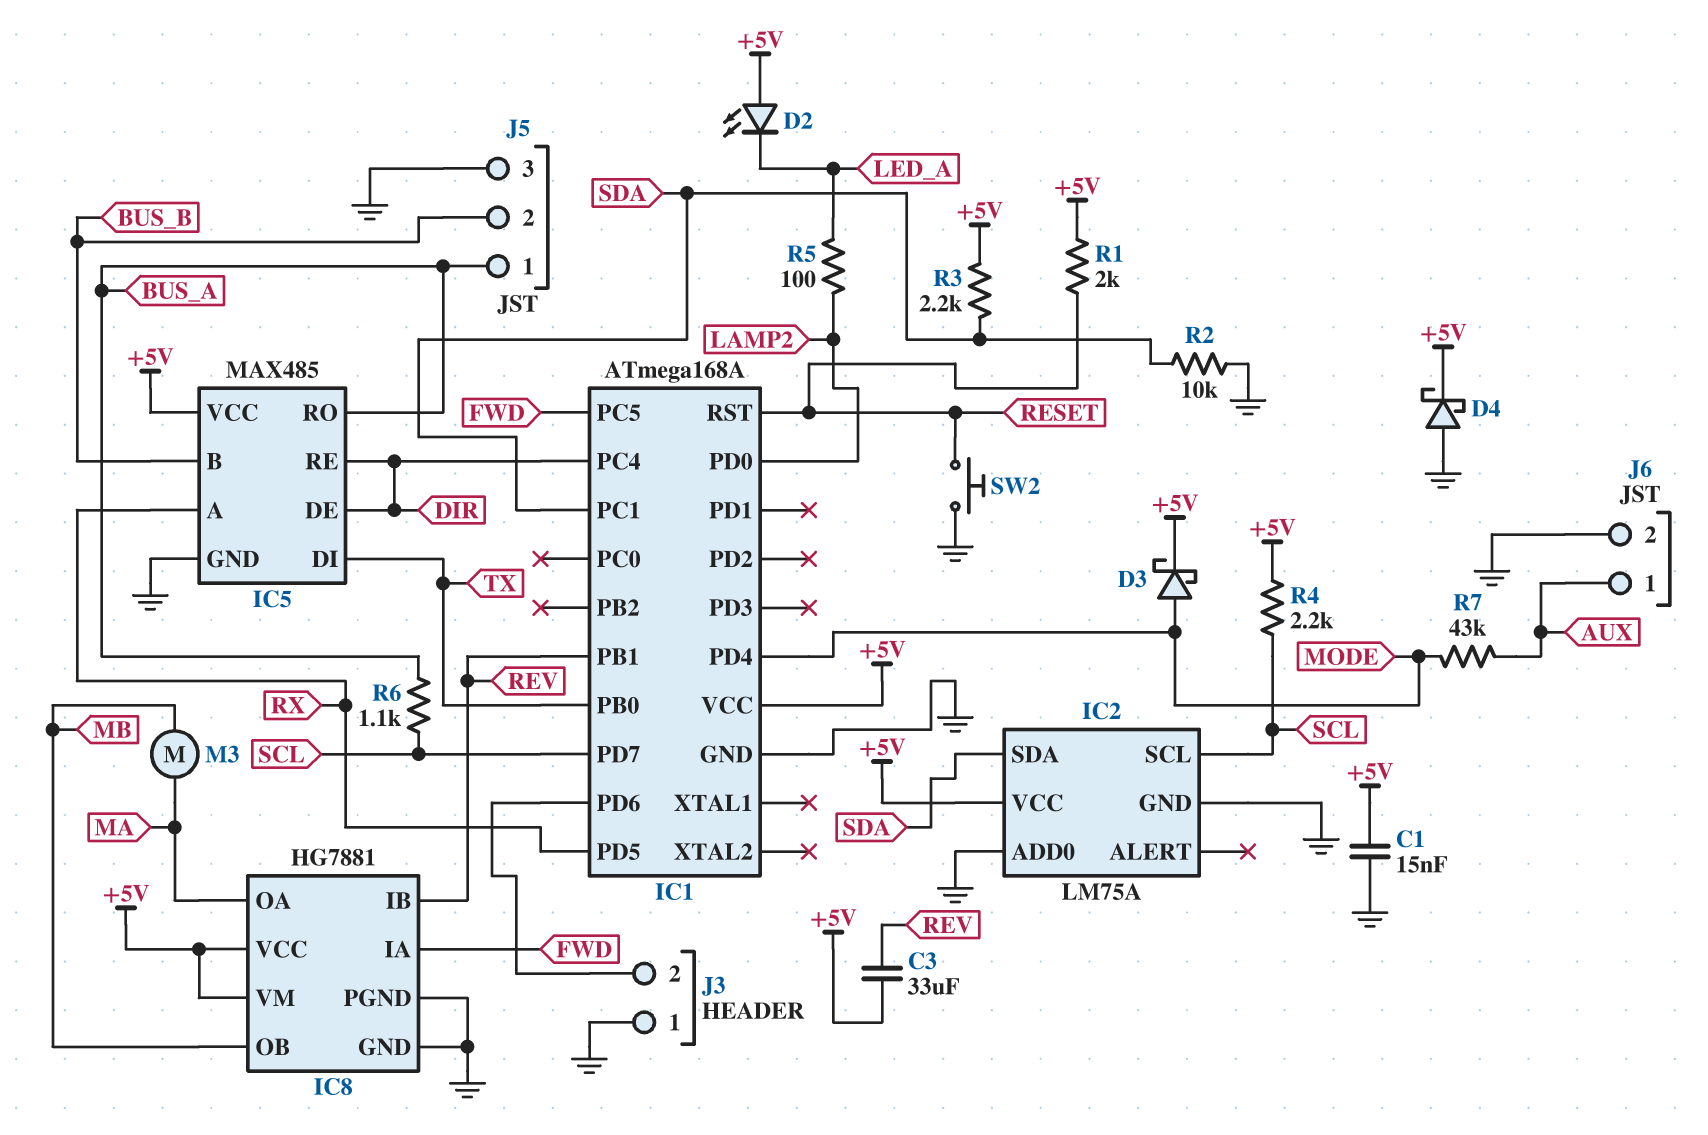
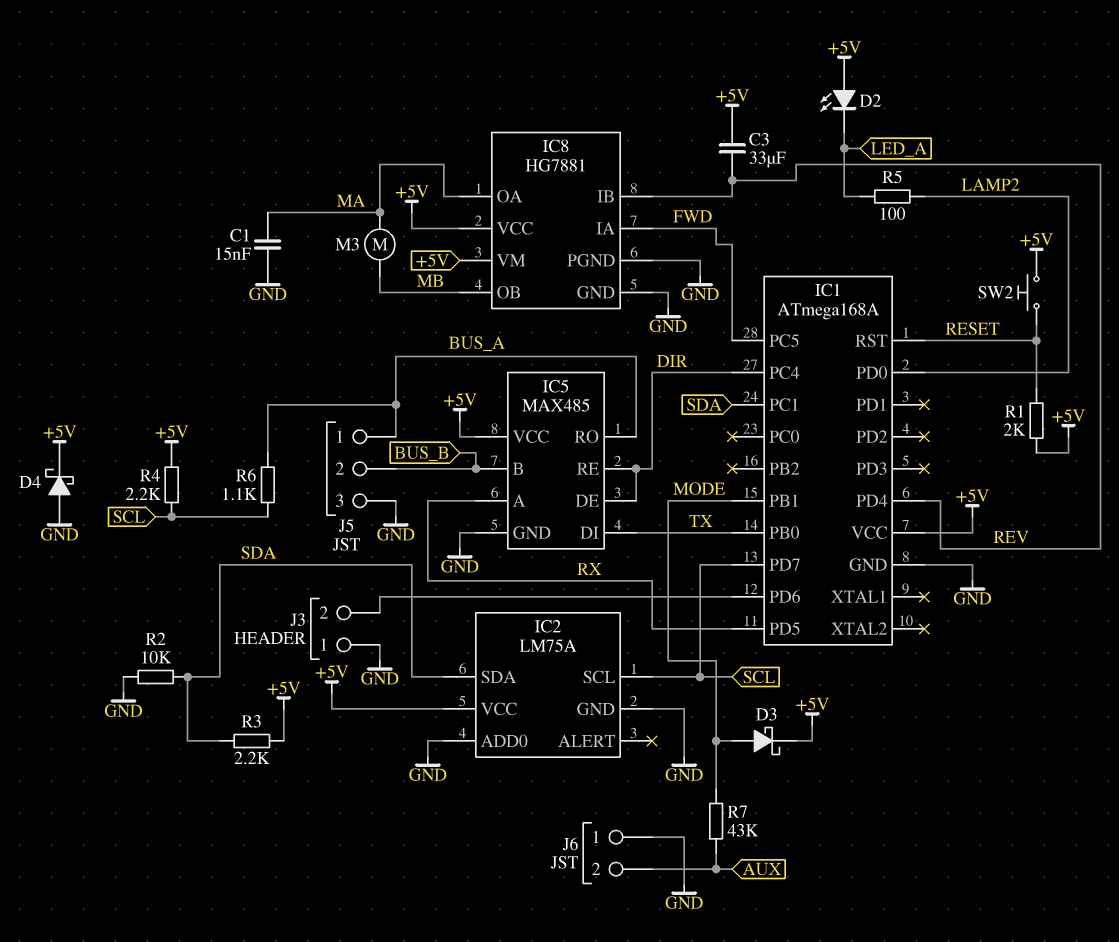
C1: 15nF (+5V, GND) -> 15nF (GND, MA)
IC1 pin PB1: REV -> MODE
IC1 pin PD4: MODE -> REV
J6 pin 1: AUX -> GND
J6 pin 2: GND -> AUX
SW2: button (GND, RESET) -> button (+5V, RESET)

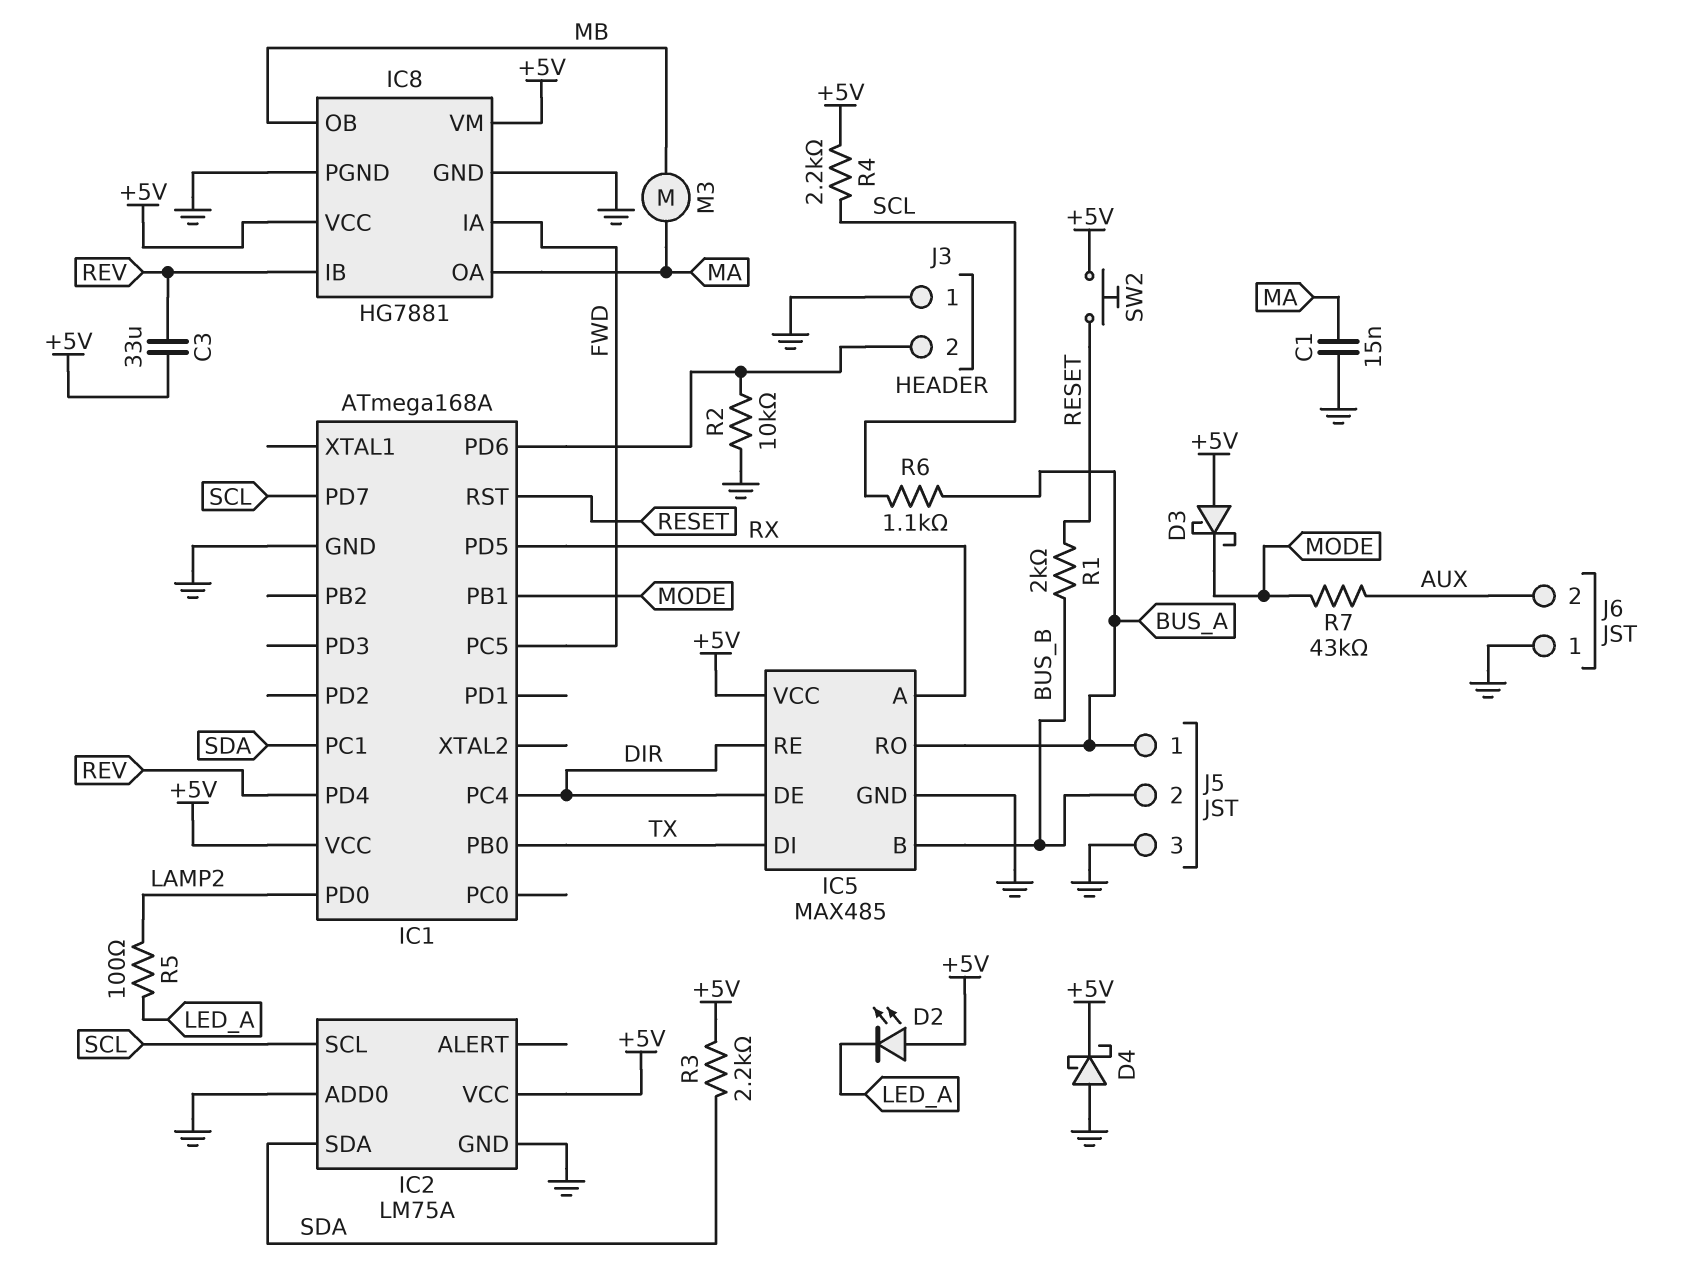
D3: schottky (A MODE, K +5V) -> schottky (A +5V, K MODE)
R1: 2k (+5V, RESET) -> 2k (BUS_B, RESET)
R2: 10k (GND, SDA) -> 10k (GND, IC1/PD6)

